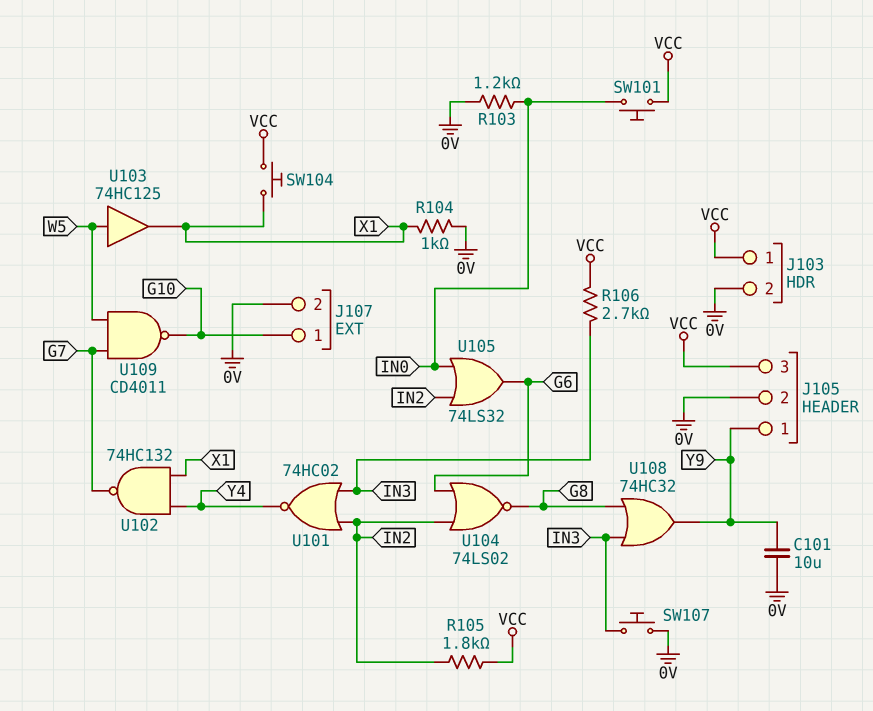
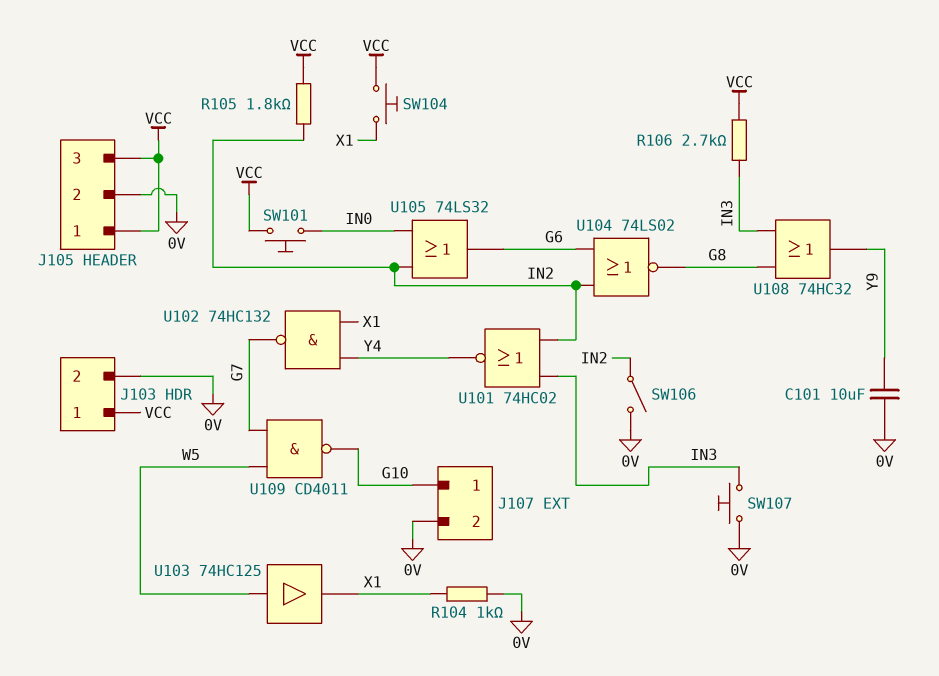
J105 pin 1: Y9 -> VCC
R103: 1.2k (0V, IN0) -> none
SW106: none -> switch (0V, IN2)

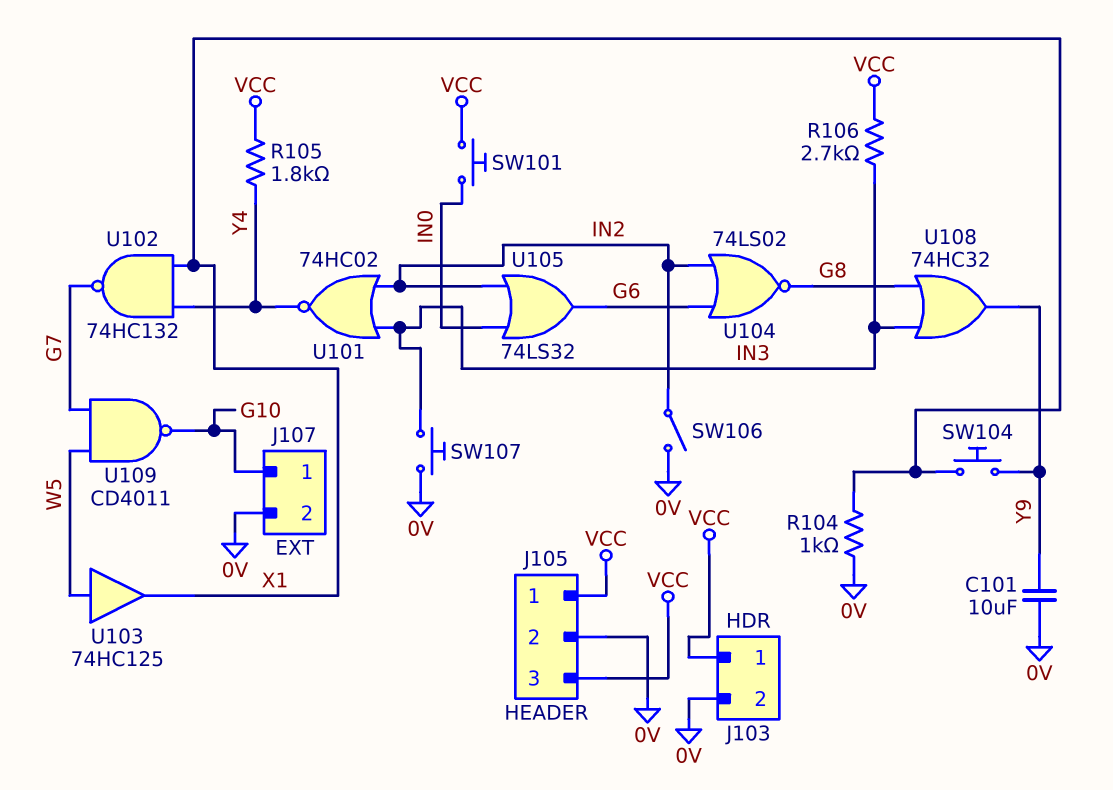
R105: 1.8k (IN2, VCC) -> 1.8k (VCC, Y4)
SW104: button (VCC, X1) -> button (X1, Y9)

